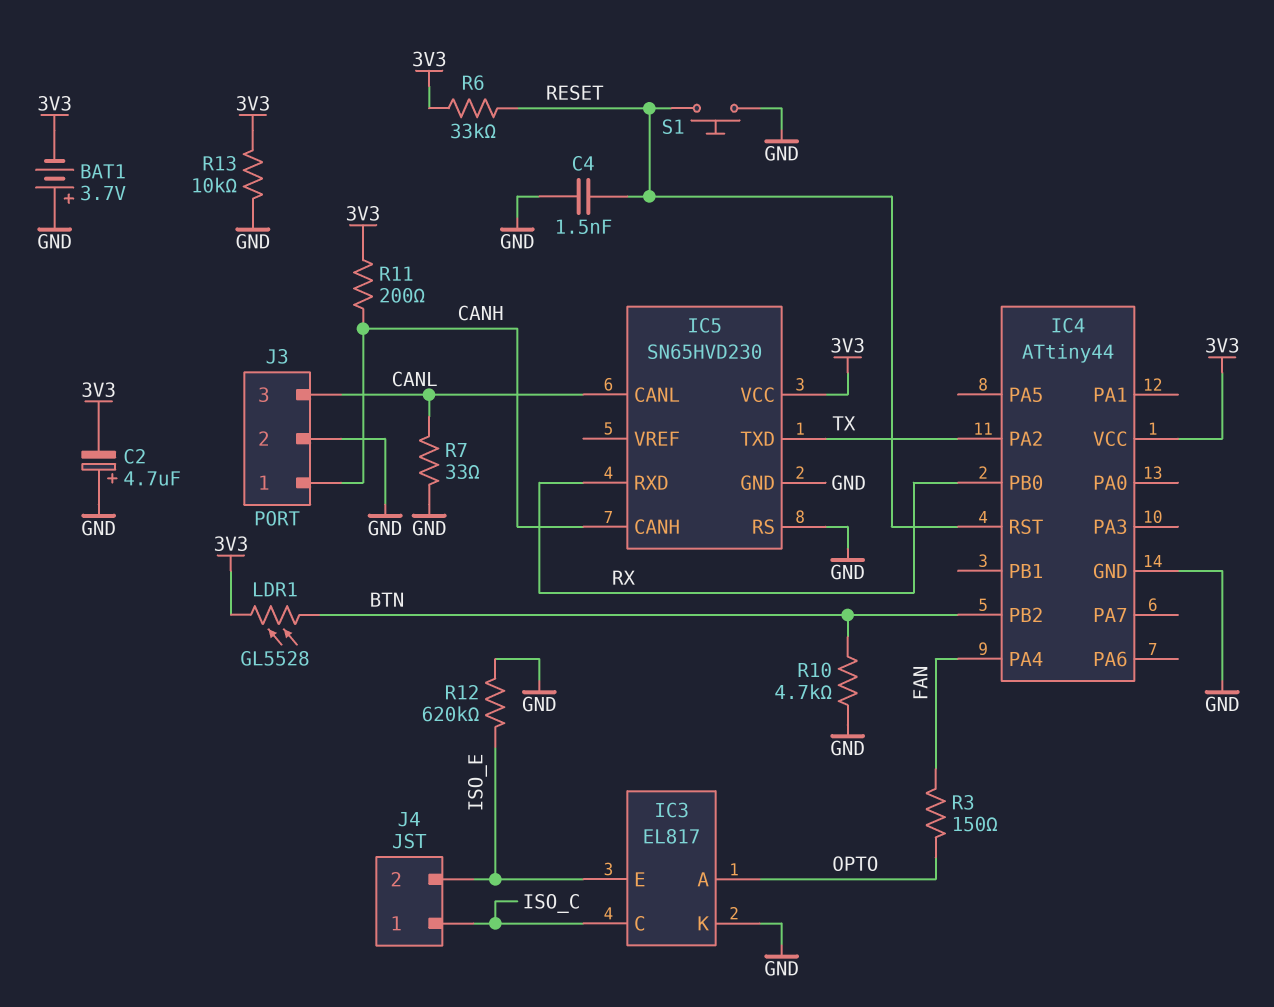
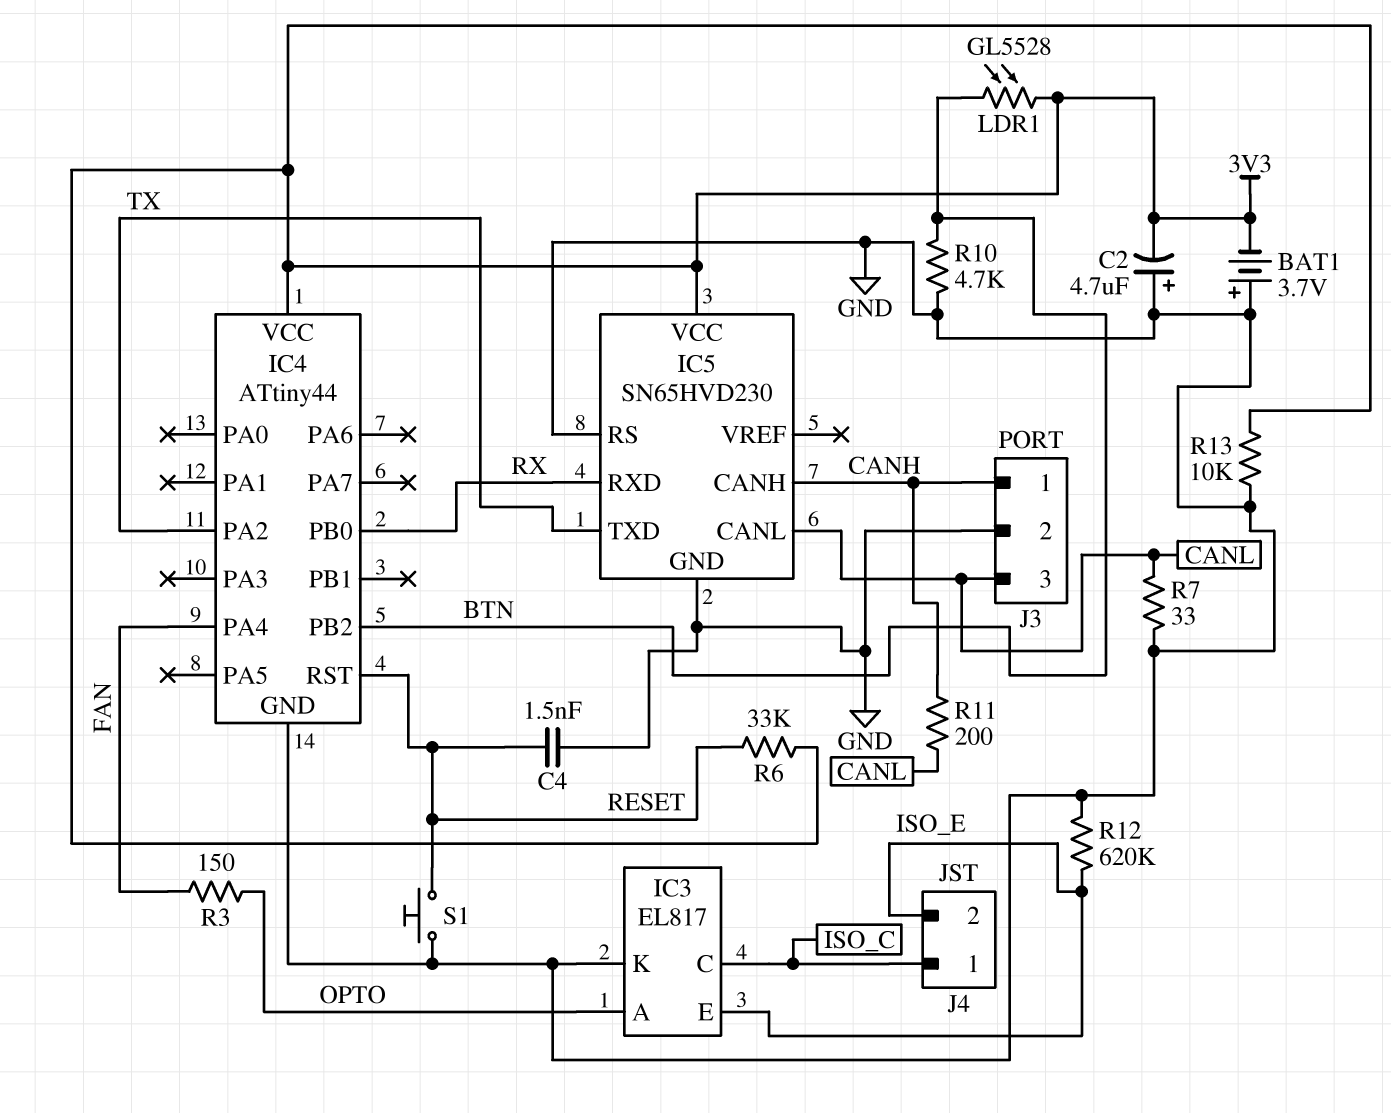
R11: 200 (3V3, CANH) -> 200 (CANH, CANL)

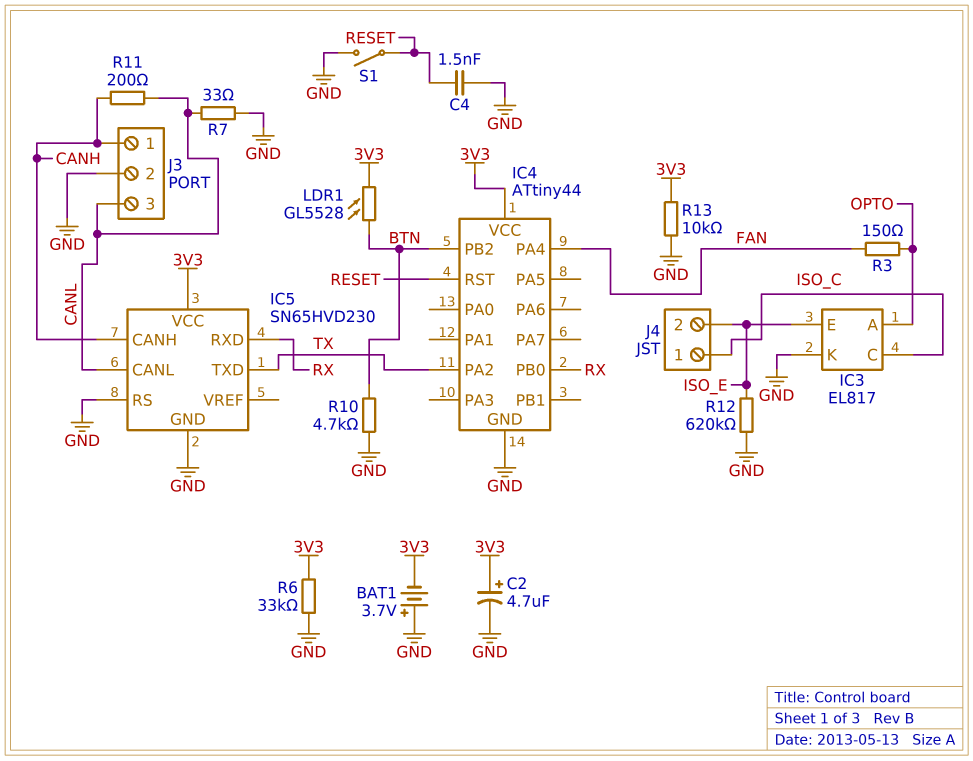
C2: 4.7uF (plus GND, minus 3V3) -> 4.7uF (plus 3V3, minus GND)
R6: 33k (3V3, RESET) -> 33k (3V3, GND)
S1: button (GND, RESET) -> switch (GND, RESET)

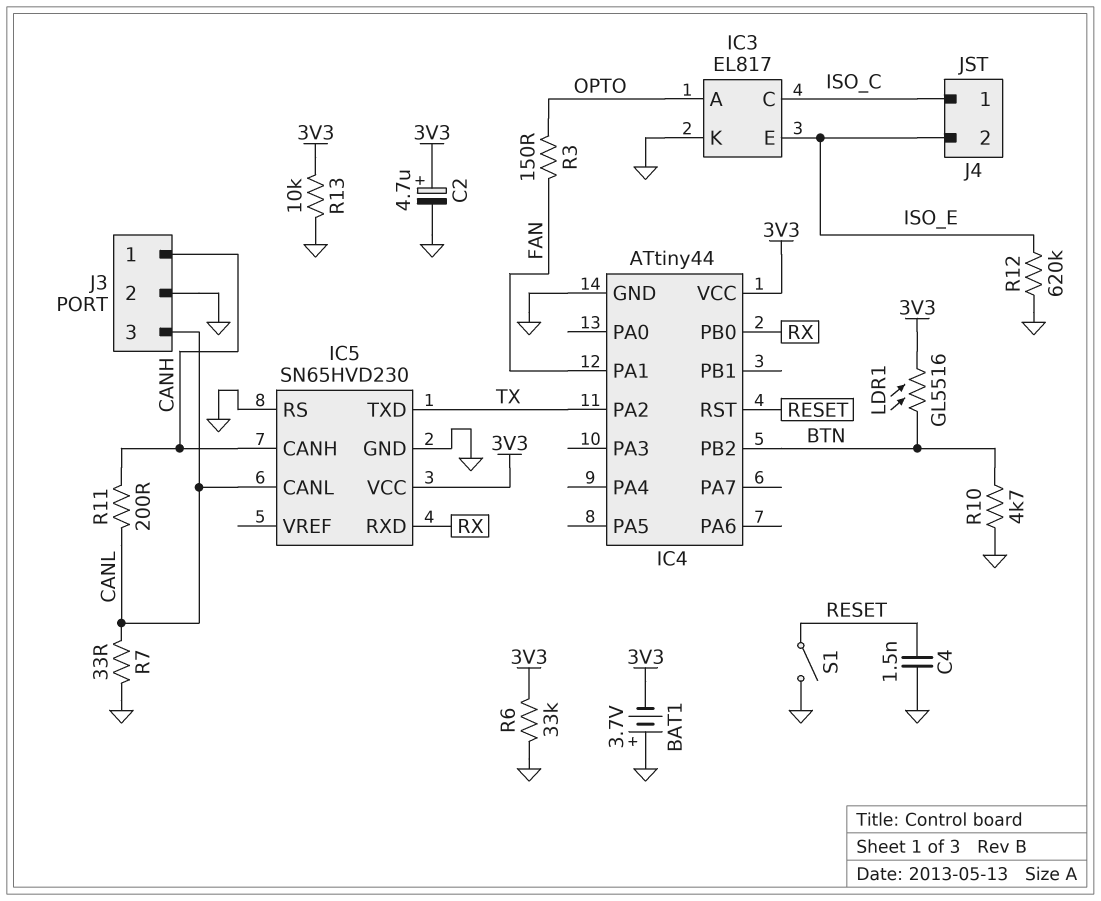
IC4 pin PA1: none -> FAN
IC4 pin PA4: FAN -> none
LDR1: GL5528 (3V3, BTN) -> GL5516 (3V3, BTN)

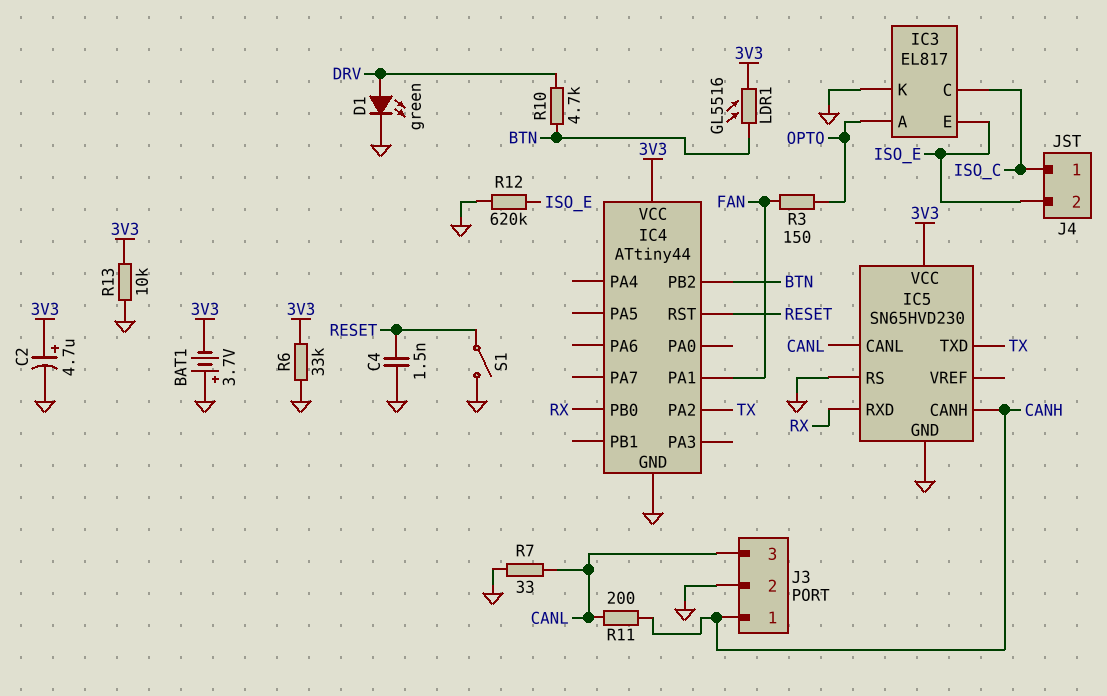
D1: none -> LED green (A DRV, K GND)
R10: 4.7k (BTN, GND) -> 4.7k (BTN, DRV)

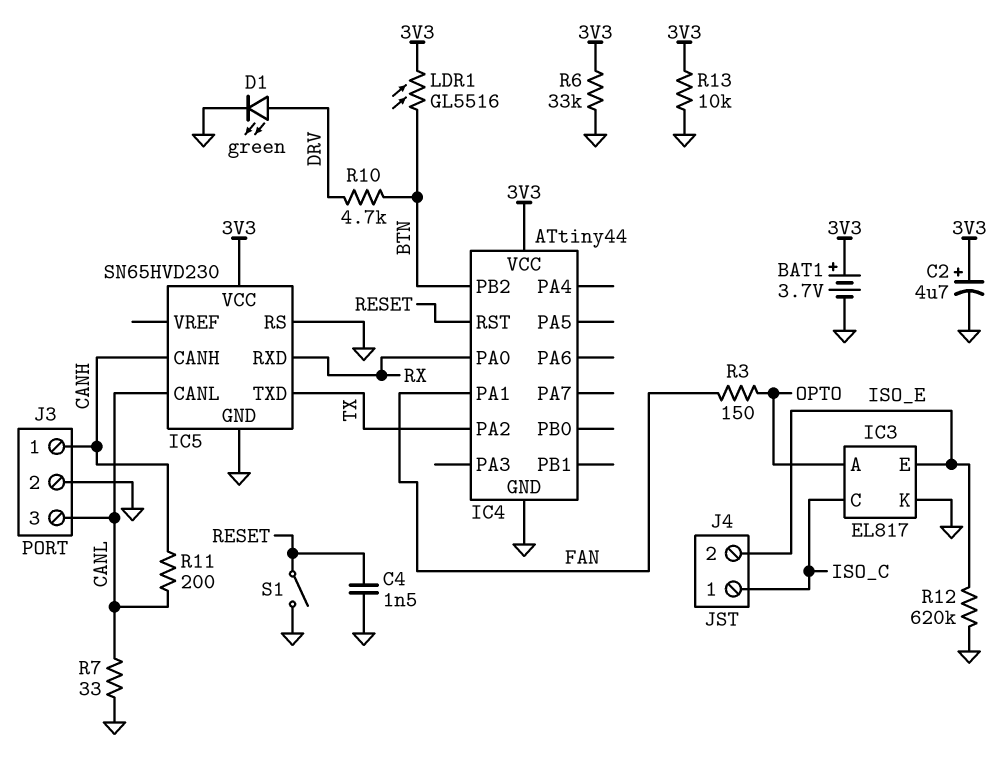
BAT1: 3.7V (plus GND, minus 3V3) -> 3.7V (plus 3V3, minus GND)
IC4 pin PA0: none -> RX
IC4 pin PB0: RX -> none

